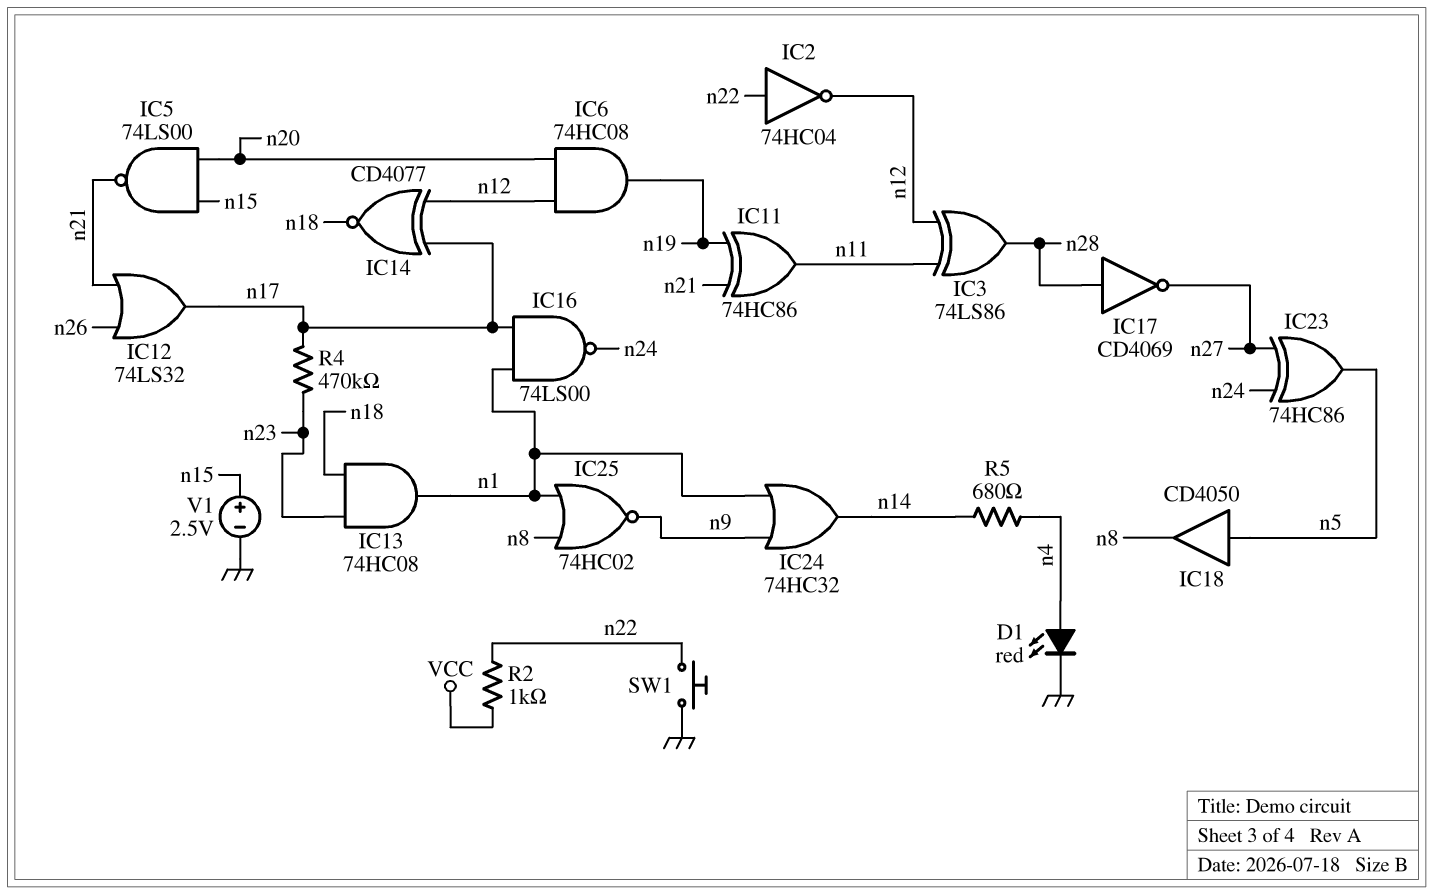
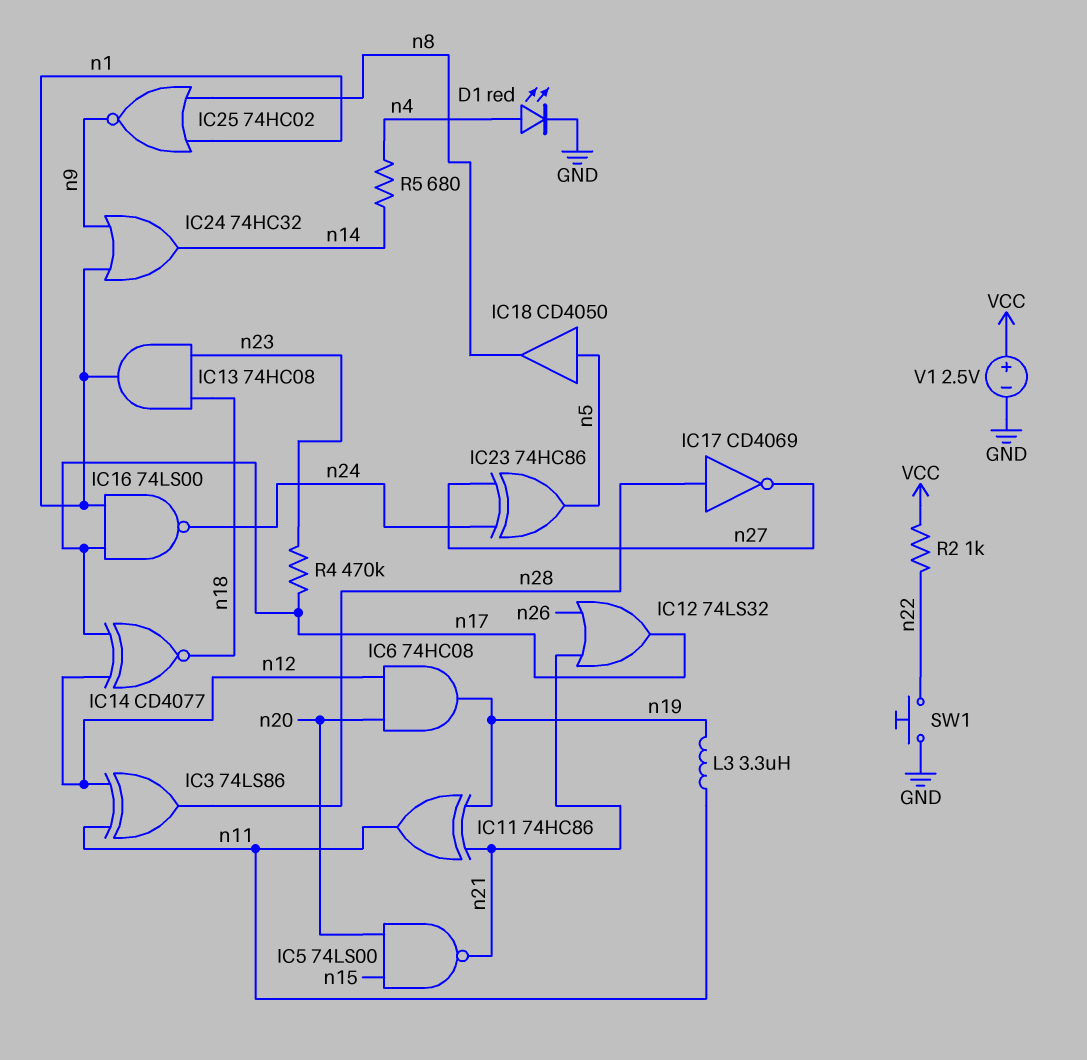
IC2: NOT 74HC04 (in n22, out n12) -> none
L3: none -> 3.3uH (n11, n19)
V1: 2.5V (plus n15, minus GND) -> 2.5V (plus VCC, minus GND)

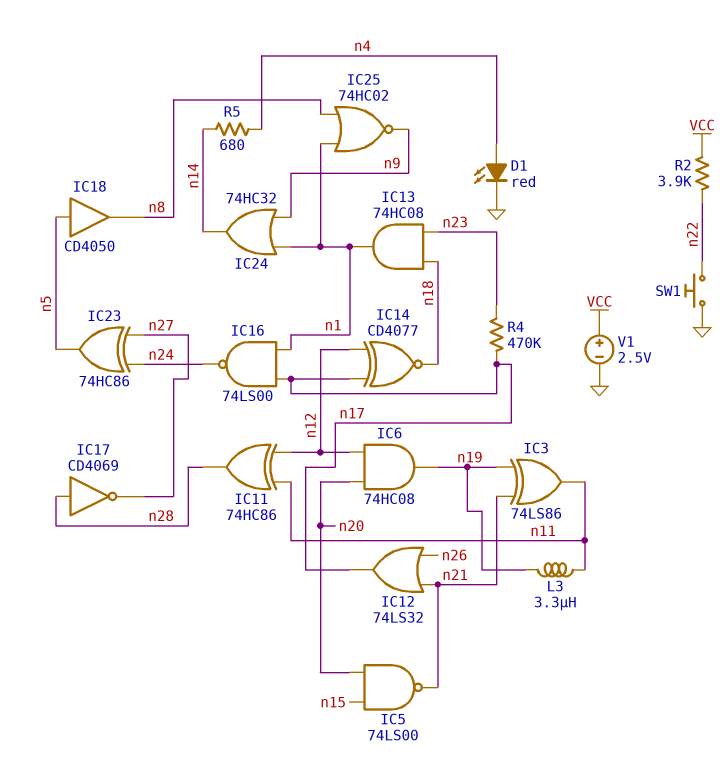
IC3: XOR 74LS86 (in n11, in n12, out n28) -> XOR 74LS86 (in n19, in n21, out n11)
IC11: XOR 74HC86 (in n19, in n21, out n11) -> XOR 74HC86 (in n11, in n12, out n28)
R2: 1k (VCC, n22) -> 3.9k (VCC, n22)

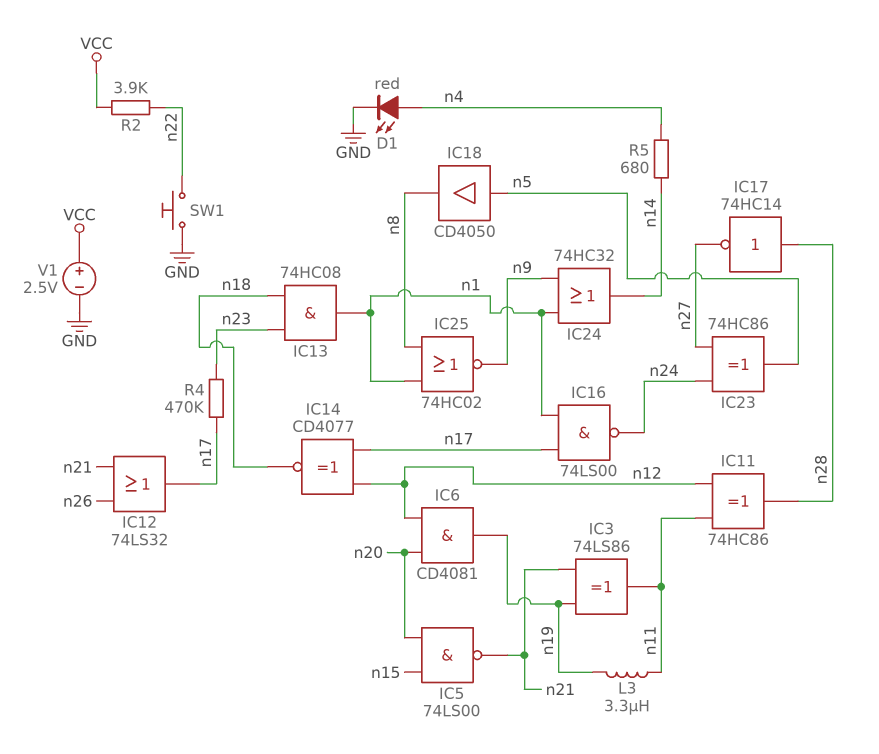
IC6: AND 74HC08 (in n12, in n20, out n19) -> AND CD4081 (in n12, in n20, out n19)
IC17: NOT CD4069 (in n28, out n27) -> NOT 74HC14 (in n28, out n27)

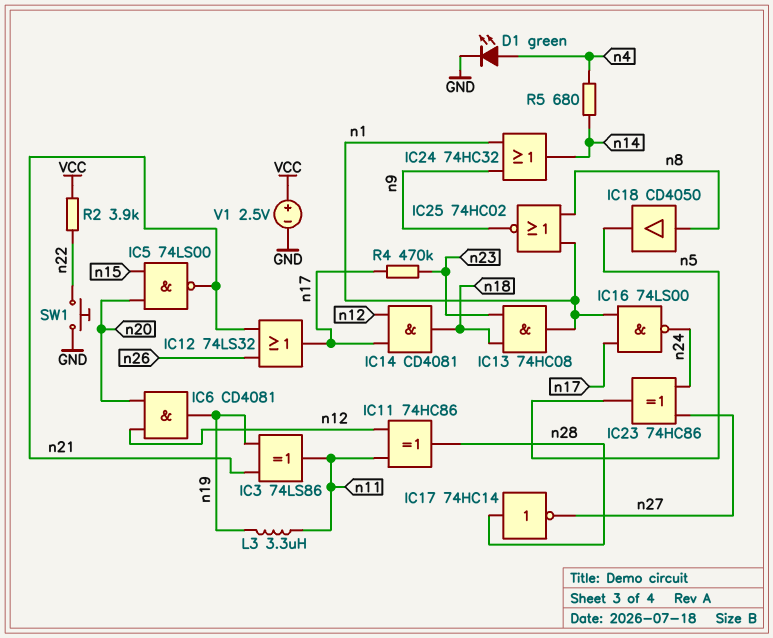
D1: LED red (A n4, K GND) -> LED green (A n4, K GND)
IC14: XNOR CD4077 (in n12, in n17, out n18) -> AND CD4081 (in n12, in n17, out n18)
IC18: buffer CD4050 (in n5, out n8) -> buffer CD4050 (in n8, out n5)

